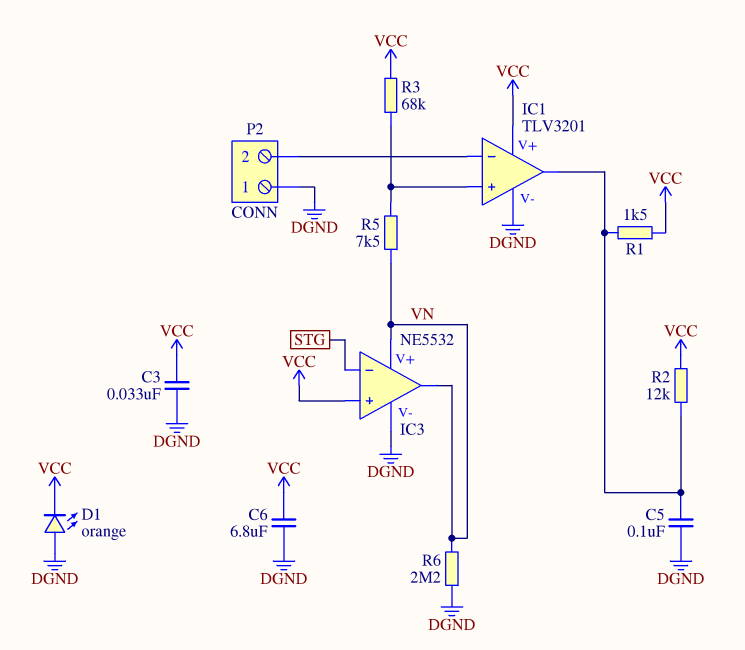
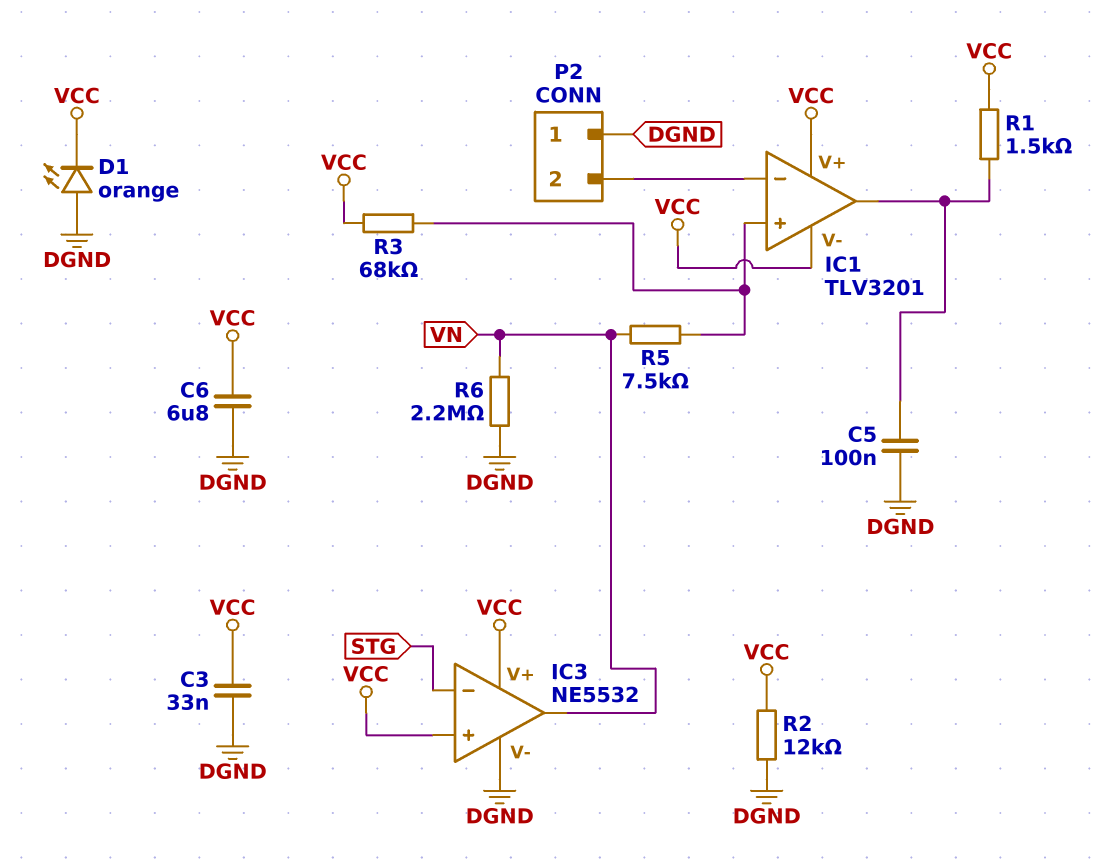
IC1 pin V-: DGND -> VCC
IC3 pin V+: VN -> VCC
R2: 12k (IC1/out, VCC) -> 12k (DGND, VCC)

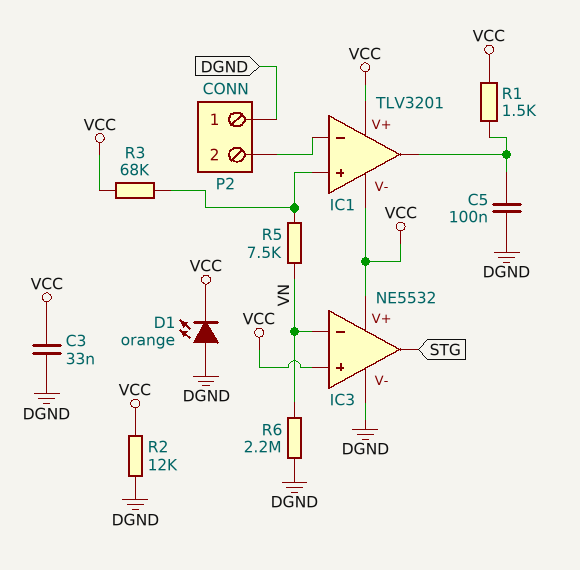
C6: 6.8uF (DGND, VCC) -> none
IC3 pin in-: STG -> VN
IC3 pin out: VN -> STG

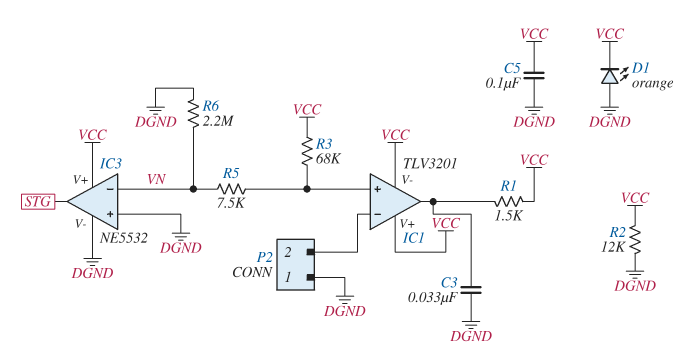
C3: 33nF (DGND, VCC) -> 33nF (DGND, IC1/out)
C5: 100nF (DGND, IC1/out) -> 100nF (DGND, VCC)
IC3 pin in+: VCC -> DGND

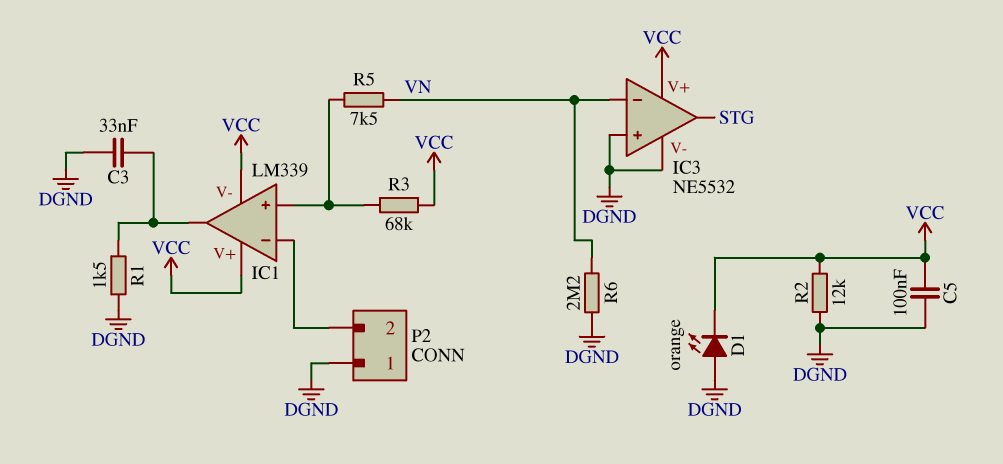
IC1: TLV3201 -> LM339
R1: 1.5k (IC1/out, VCC) -> 1.5k (DGND, IC1/out)

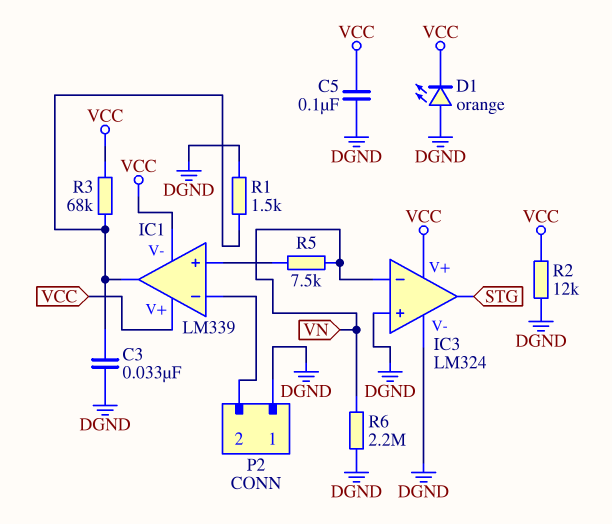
IC3: NE5532 -> LM324
R3: 68k (IC1/in+, VCC) -> 68k (IC1/out, VCC)

